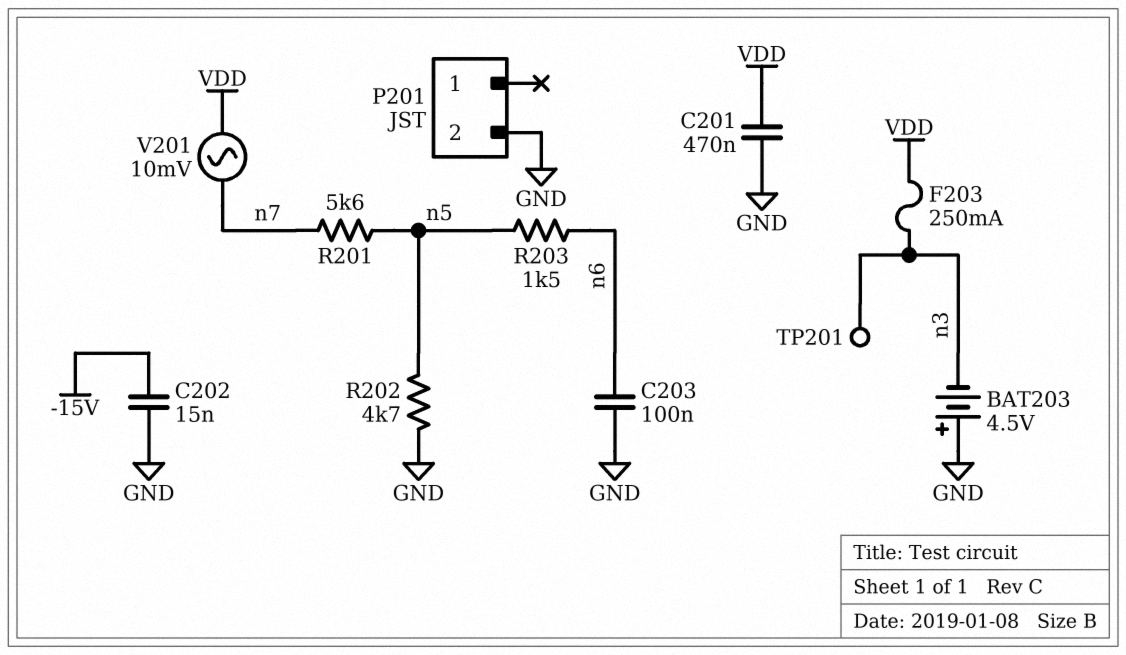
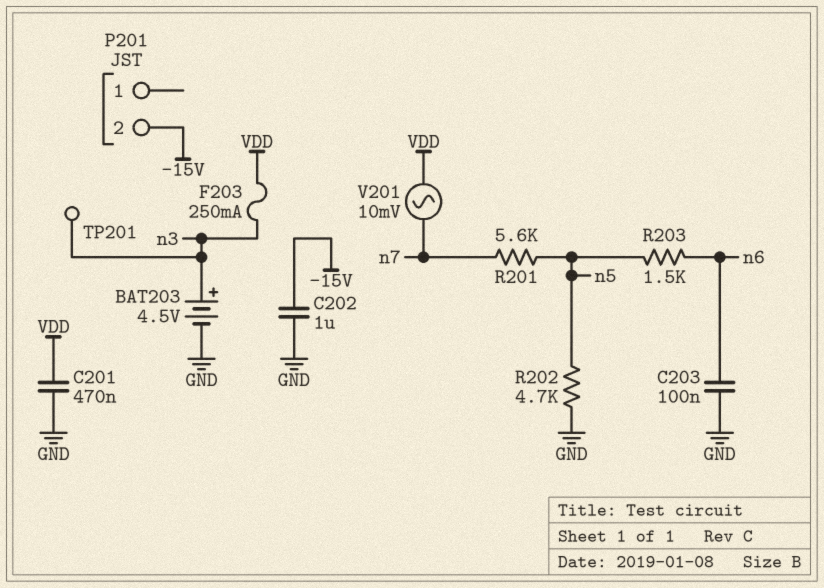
BAT203: 4.5V (plus GND, minus n3) -> 4.5V (plus n3, minus GND)
C202: 15nF (-15V, GND) -> 1uF (-15V, GND)
P201 pin 2: GND -> -15V

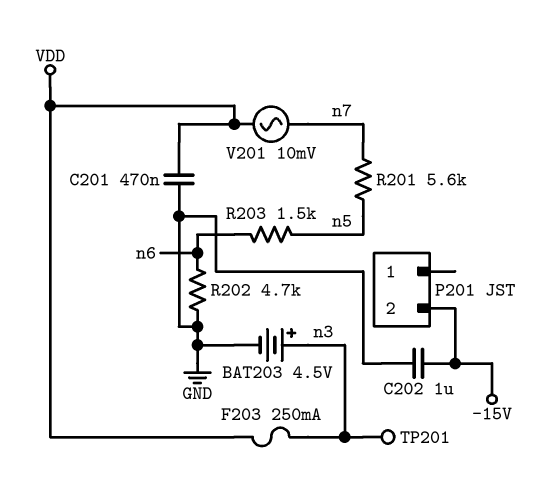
C203: 100nF (GND, n6) -> none
R202: 4.7k (GND, n5) -> 4.7k (GND, n6)

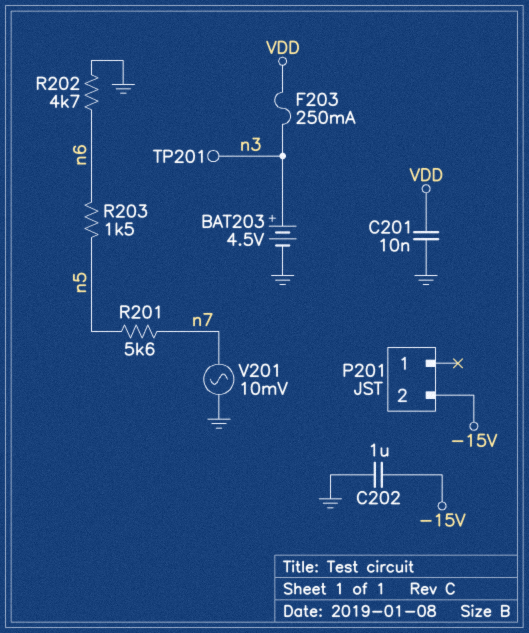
C201: 470nF (GND, VDD) -> 10nF (GND, VDD)
V201: AC 10mV (VDD, n7) -> AC 10mV (GND, n7)

